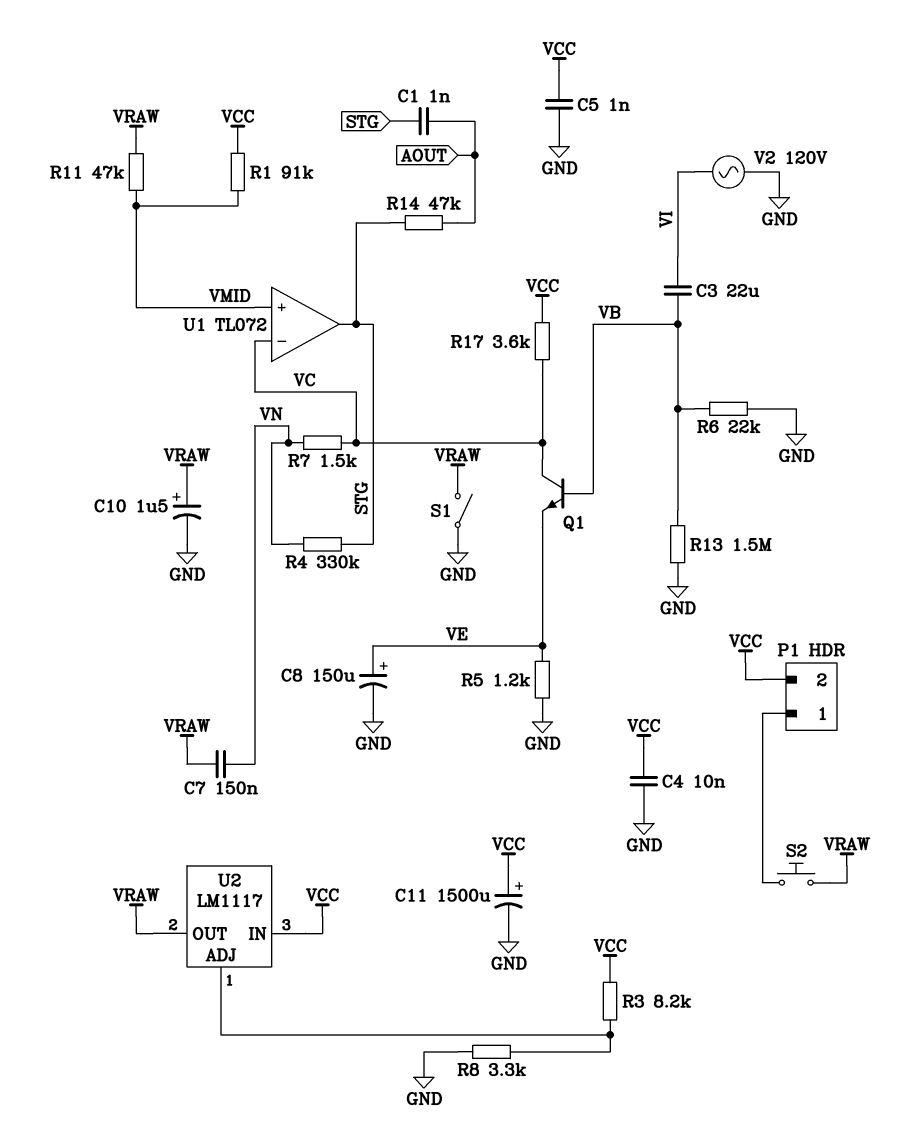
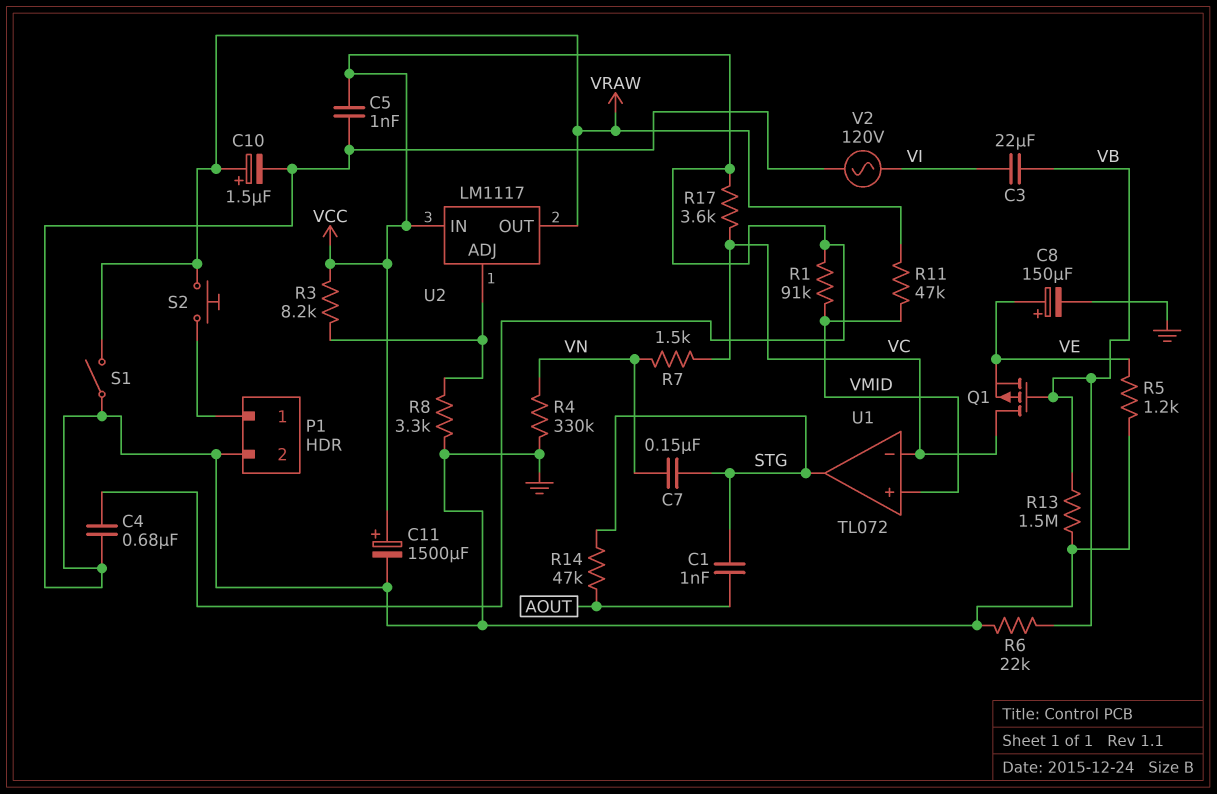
C4: 10nF (GND, VCC) -> 680nF (GND, VCC)
C7: 150nF (VN, VRAW) -> 150nF (STG, VN)
P1 pin 2: VCC -> GND
Q1: NPN (B VB, C VC, E VE) -> PMOS (G VB, D VC, S VE)
R4: 330k (STG, VN) -> 330k (GND, VN)

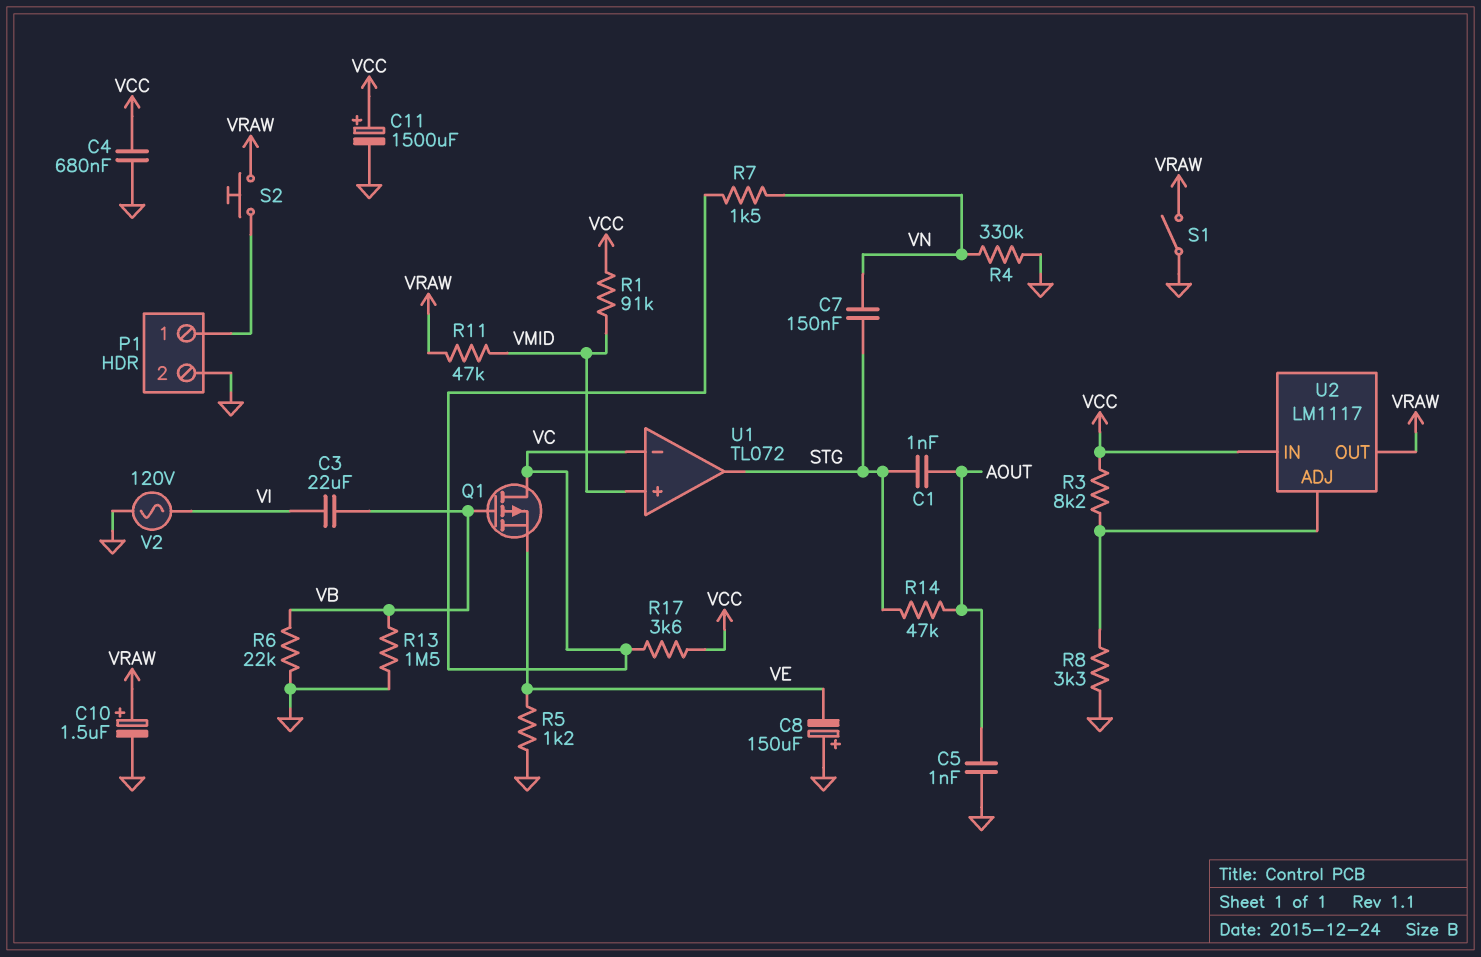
C5: 1nF (GND, VCC) -> 1nF (AOUT, GND)
C8: 150uF (plus VE, minus GND) -> 150uF (plus GND, minus VE)

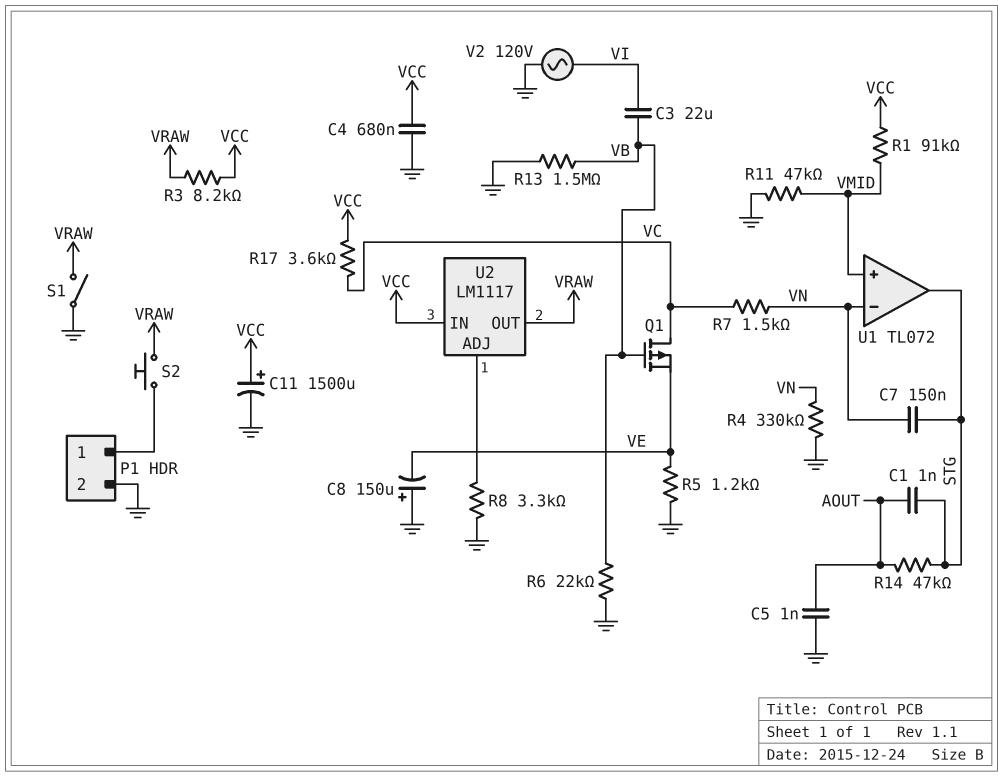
C10: 1.5uF (plus VRAW, minus GND) -> none
R3: 8.2k (U2/ADJ, VCC) -> 8.2k (VCC, VRAW)
R11: 47k (VMID, VRAW) -> 47k (GND, VMID)
U1 pin in-: VC -> VN

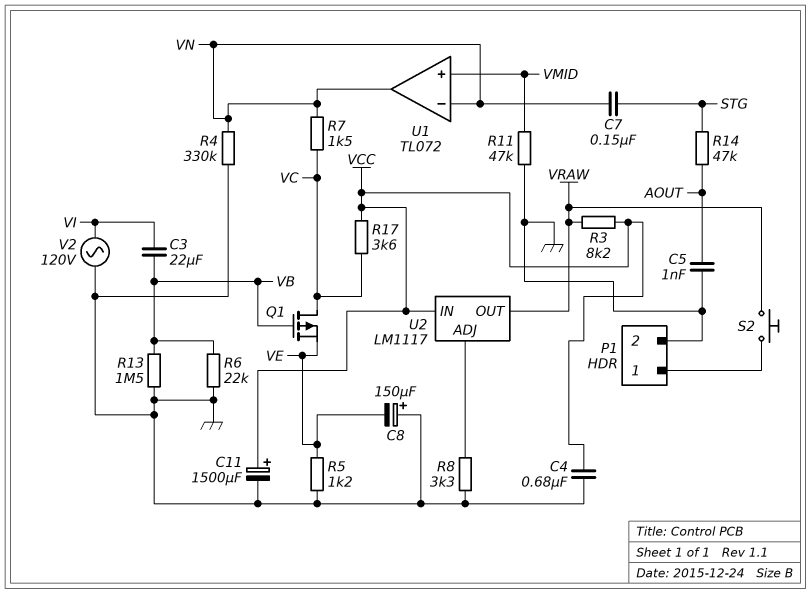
C1: 1nF (AOUT, STG) -> none
R1: 91k (VCC, VMID) -> none
S1: switch (GND, VRAW) -> none
U1 pin out: STG -> VN

